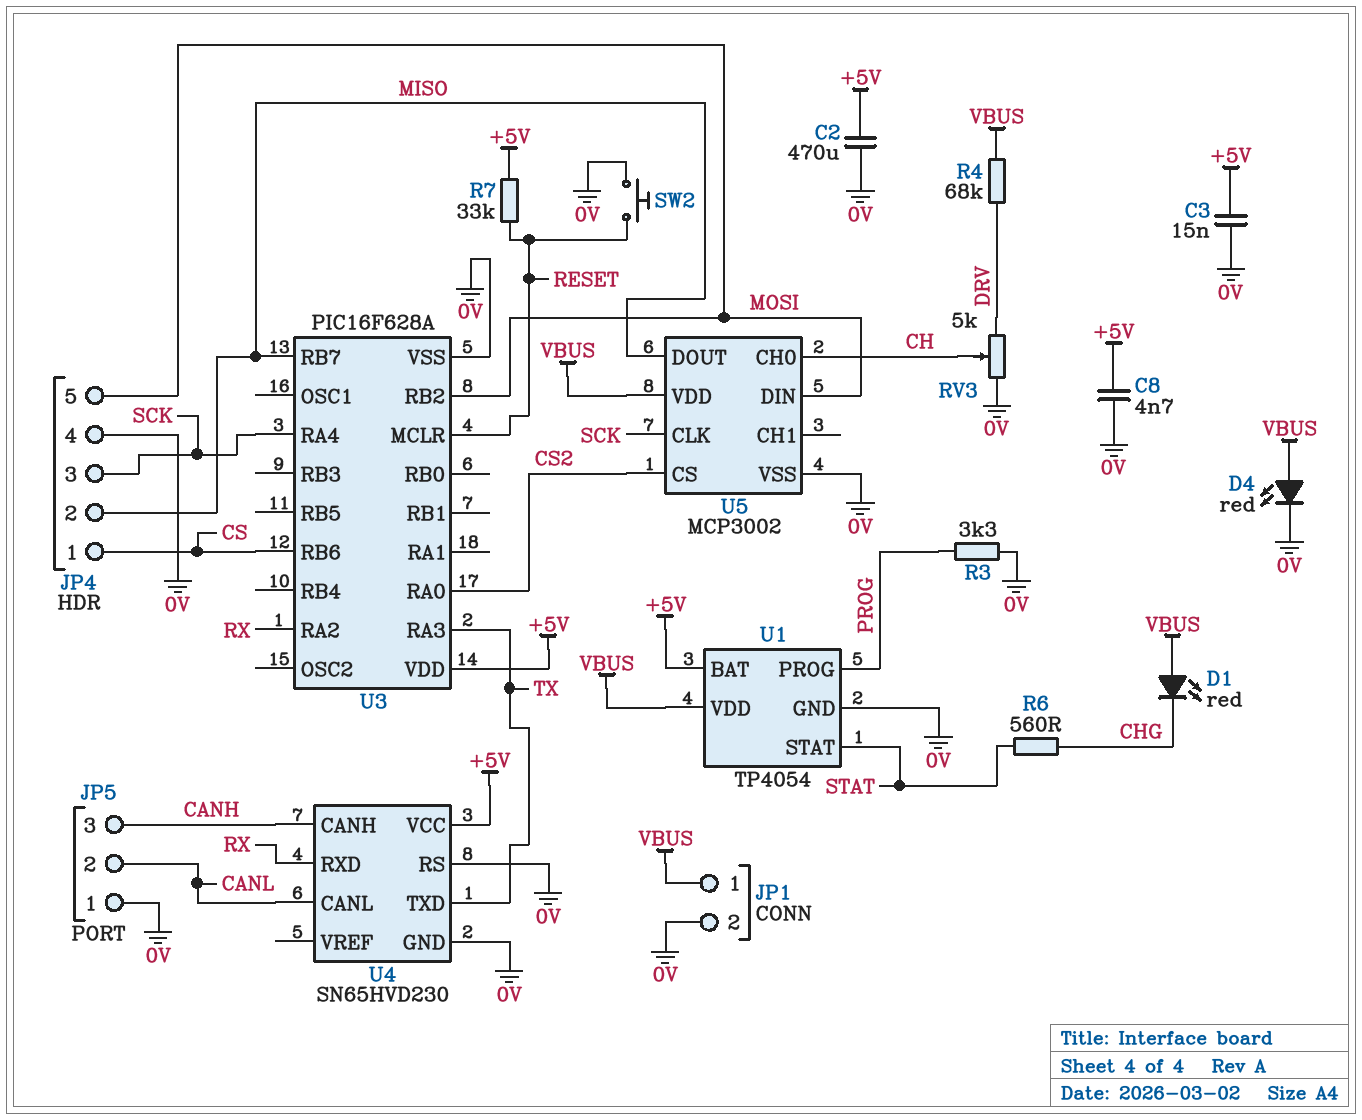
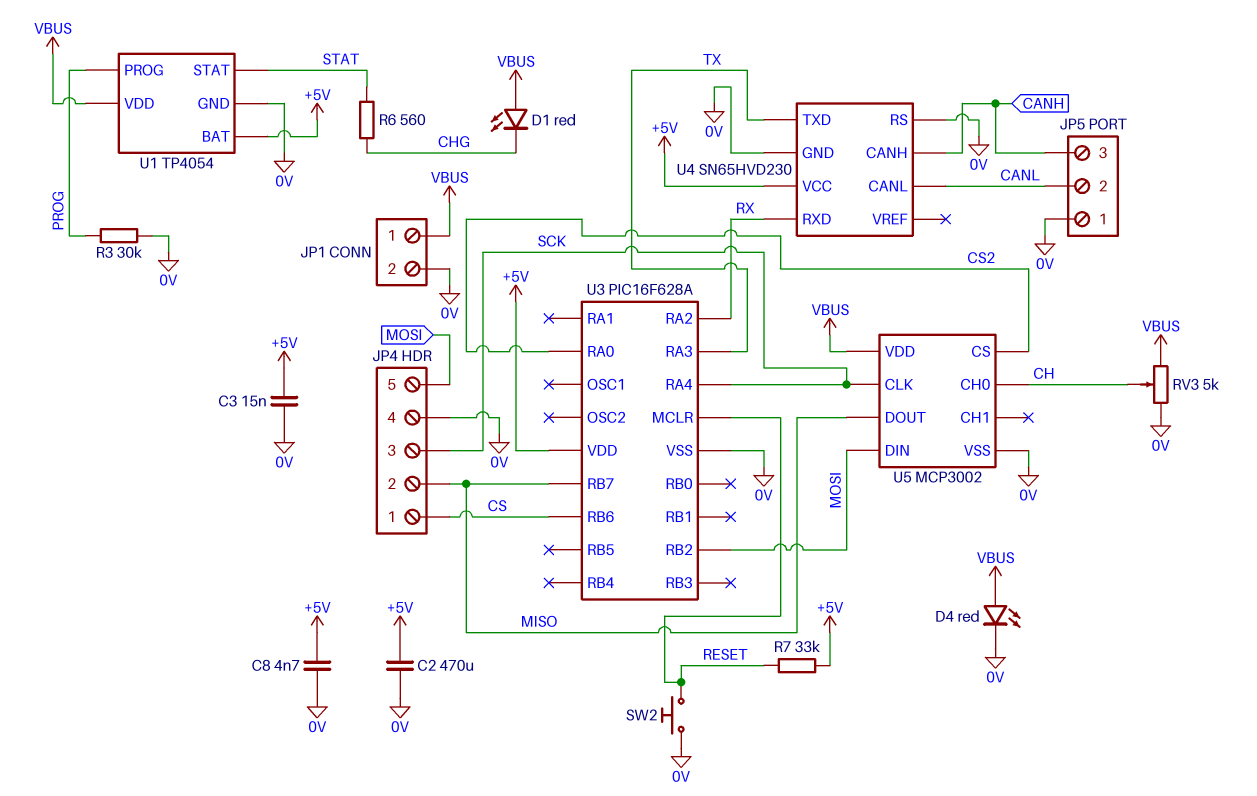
R3: 3.3k (0V, PROG) -> 30k (0V, PROG)
R4: 68k (DRV, VBUS) -> none
RV3: 5k (0V, DRV, wiper CH) -> 5k (0V, VBUS, wiper CH)

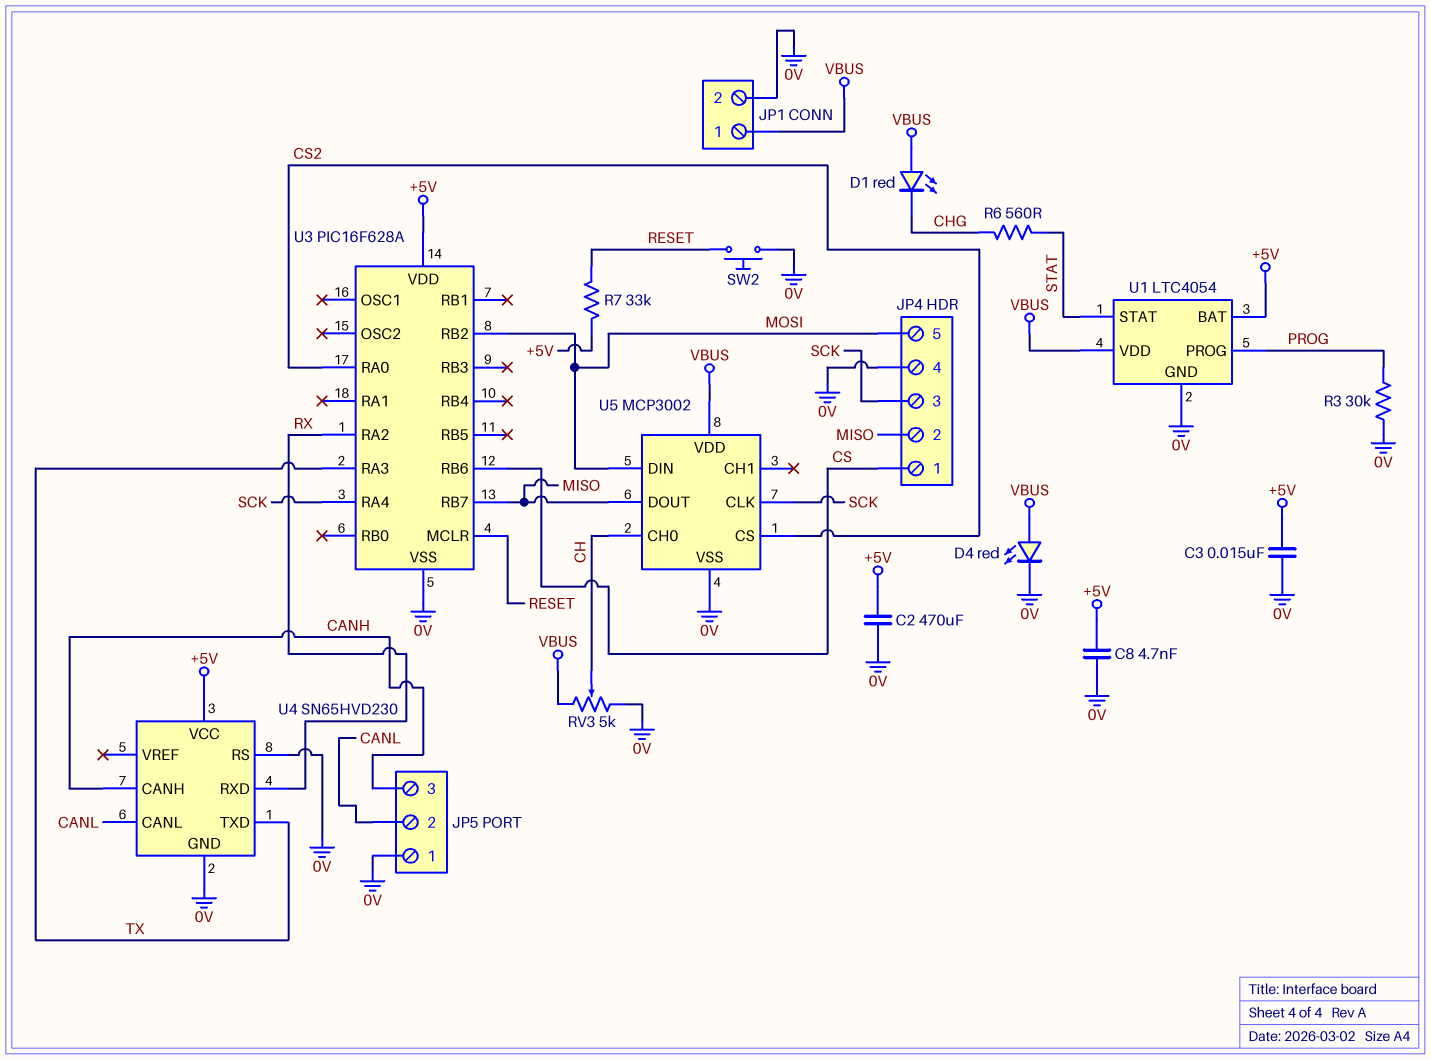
U1: TP4054 -> LTC4054

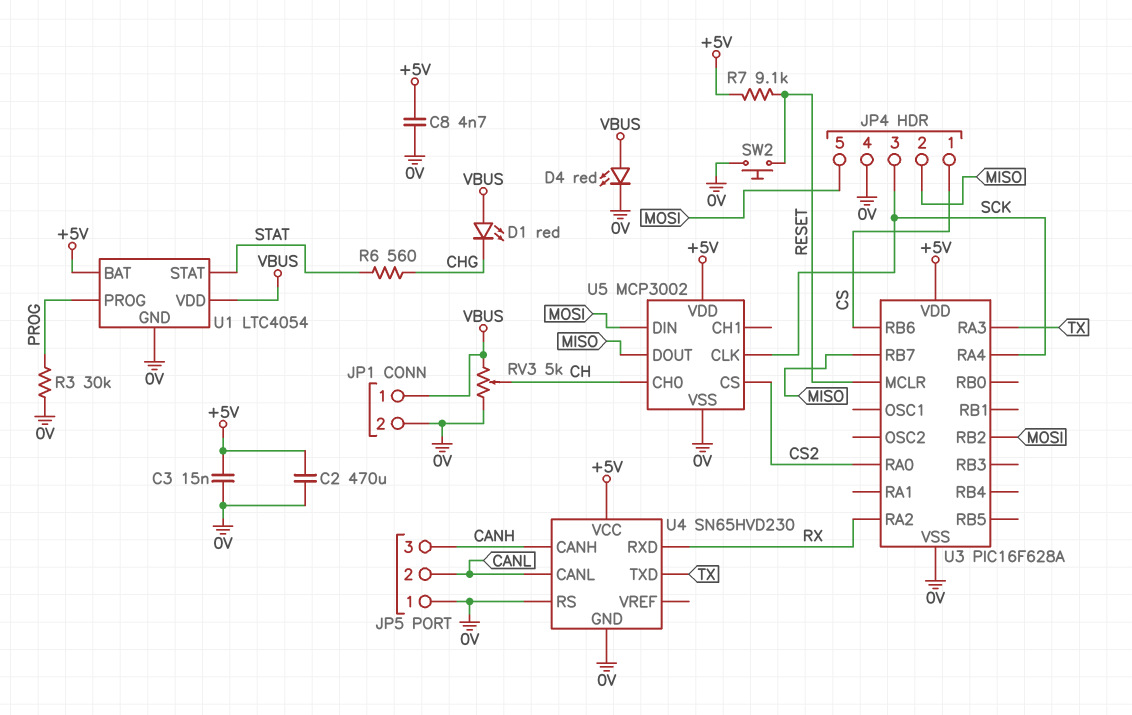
R7: 33k (+5V, RESET) -> 9.1k (+5V, RESET)
U5 pin VDD: VBUS -> +5V

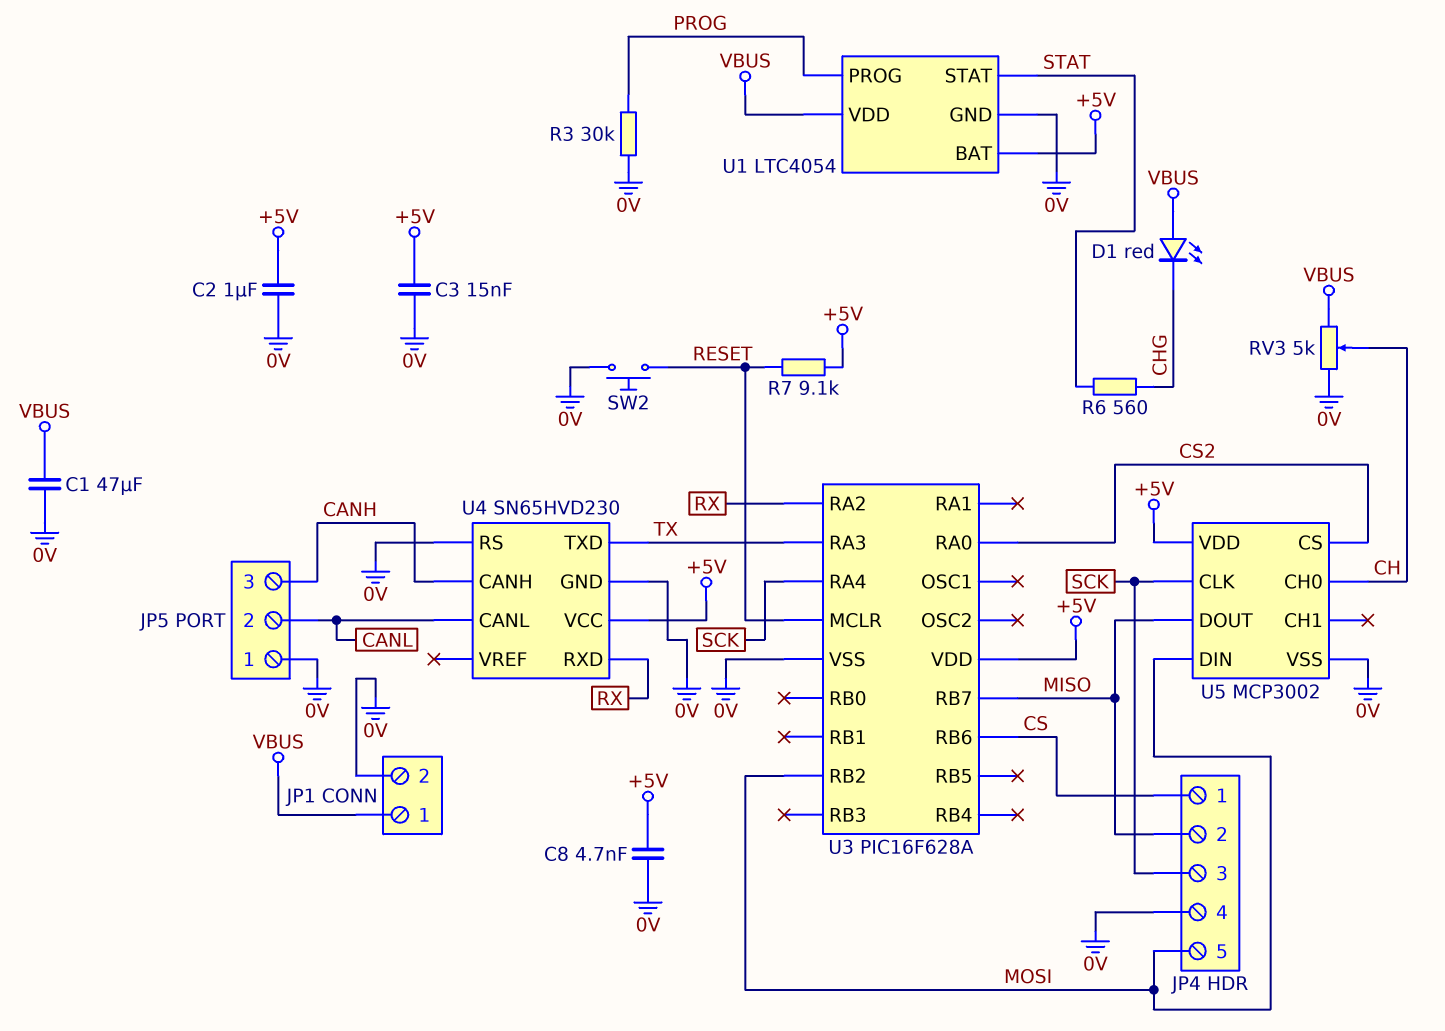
C1: none -> 47uF (0V, VBUS)
C2: 470uF (+5V, 0V) -> 1uF (+5V, 0V)
D4: LED red (A VBUS, K 0V) -> none

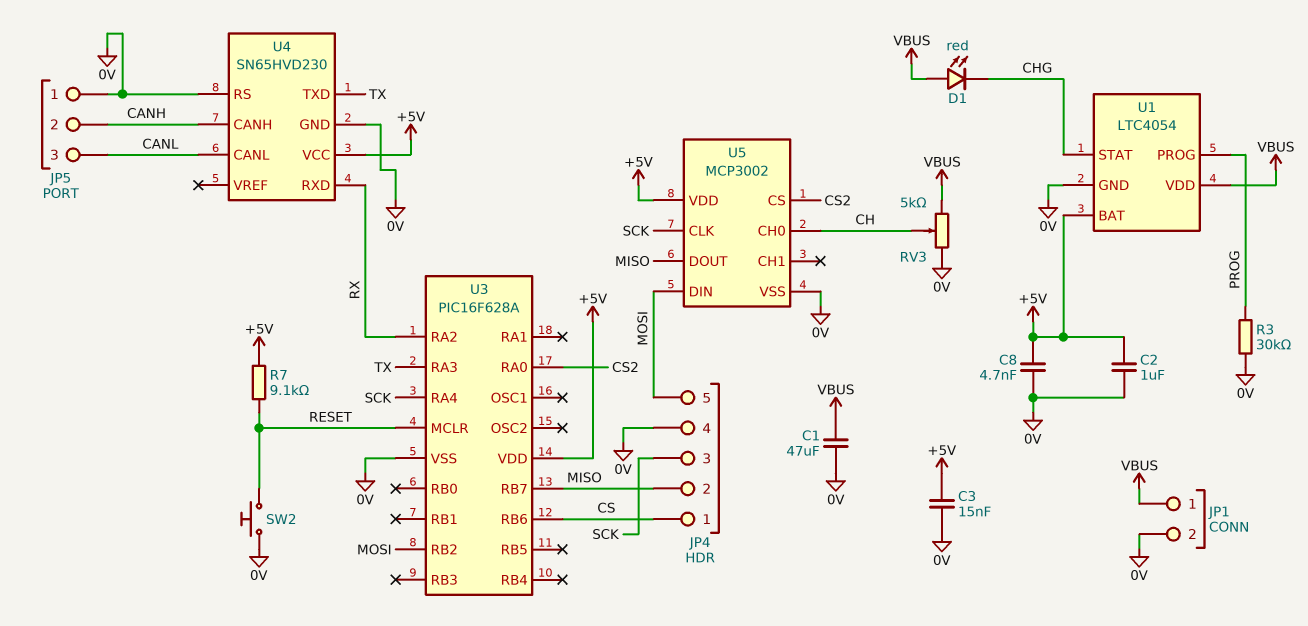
JP5 pin 2: CANL -> CANH
JP5 pin 3: CANH -> CANL
R6: 560 (CHG, STAT) -> none
U1 pin STAT: STAT -> CHG

